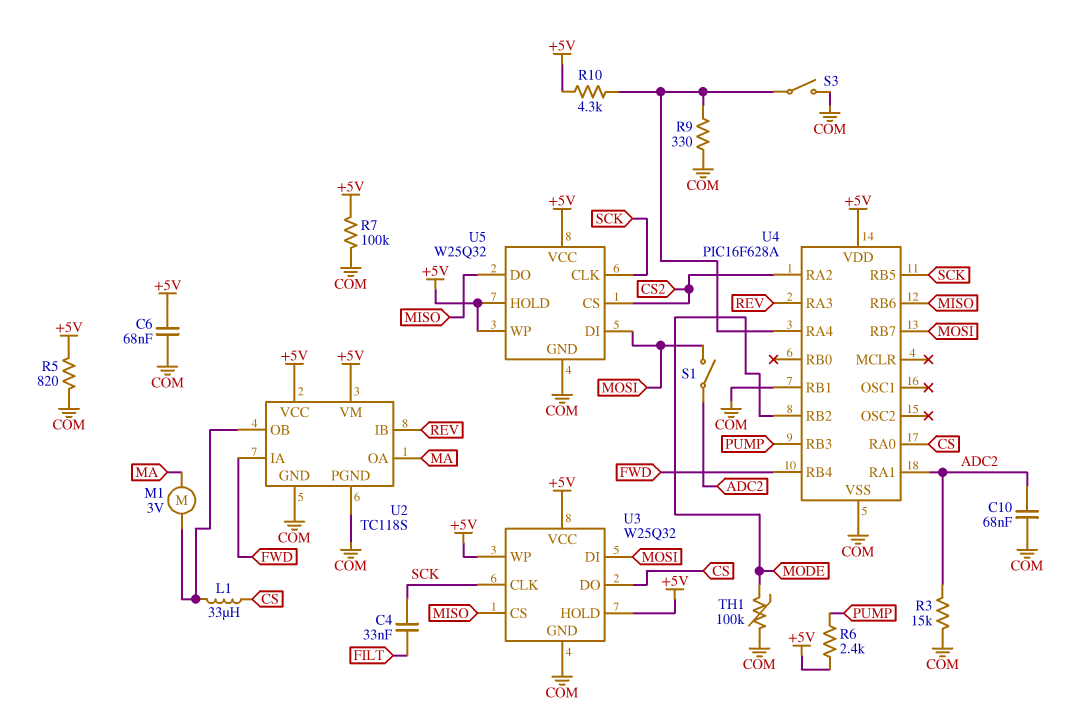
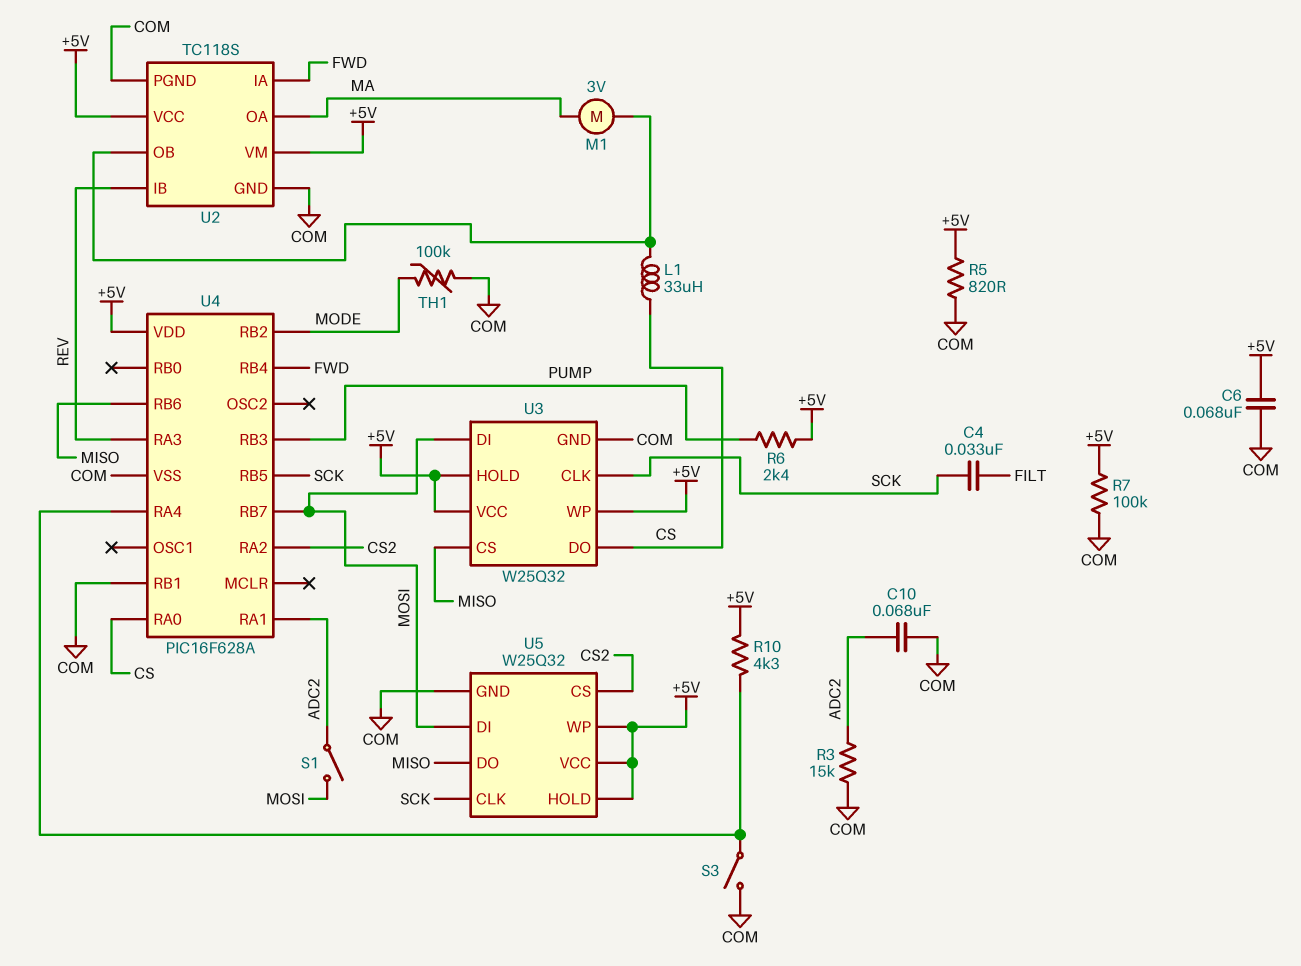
R9: 330 (COM, U4/RA4) -> none

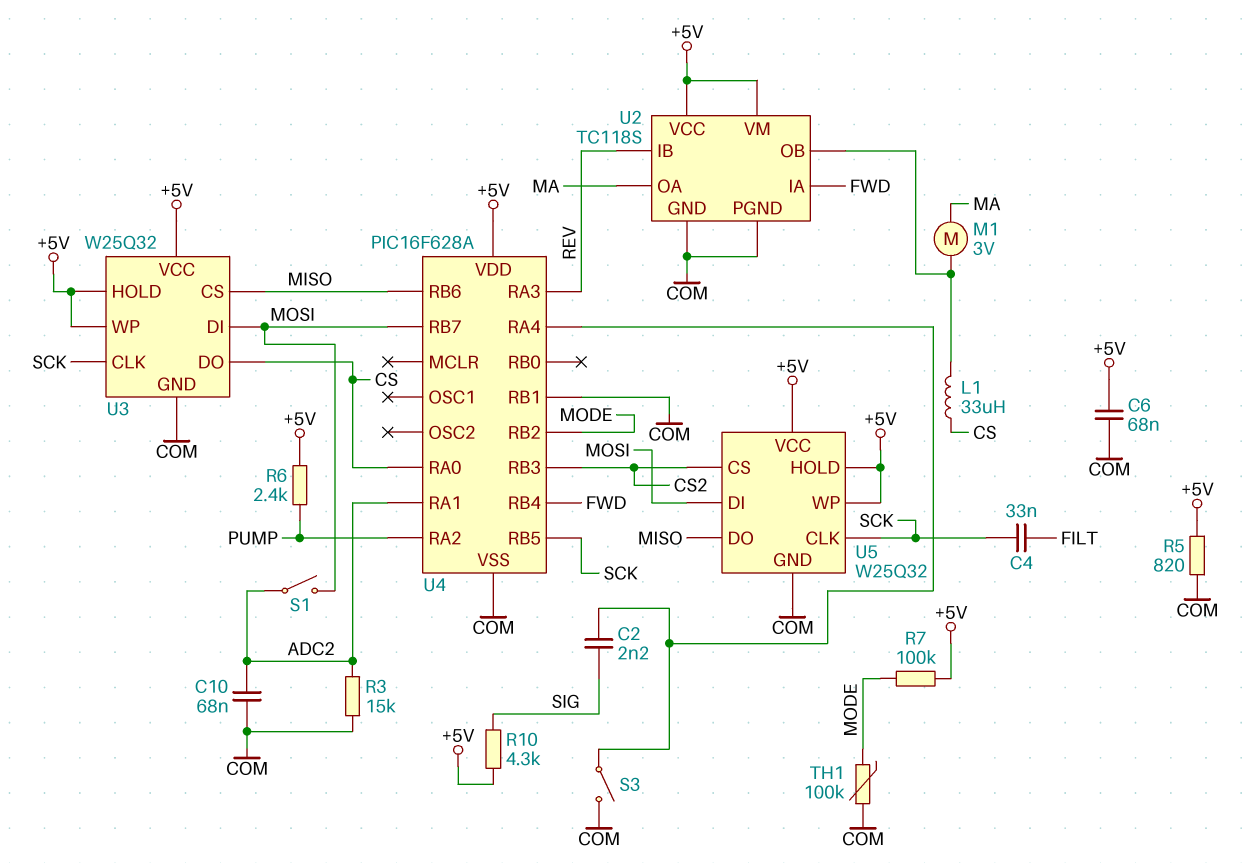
C2: none -> 2.2nF (SIG, U4/RA4)
R7: 100k (+5V, COM) -> 100k (+5V, MODE)
R10: 4.3k (+5V, U4/RA4) -> 4.3k (+5V, SIG)
U4 pin RA2: CS2 -> PUMP
U4 pin RB3: PUMP -> CS2

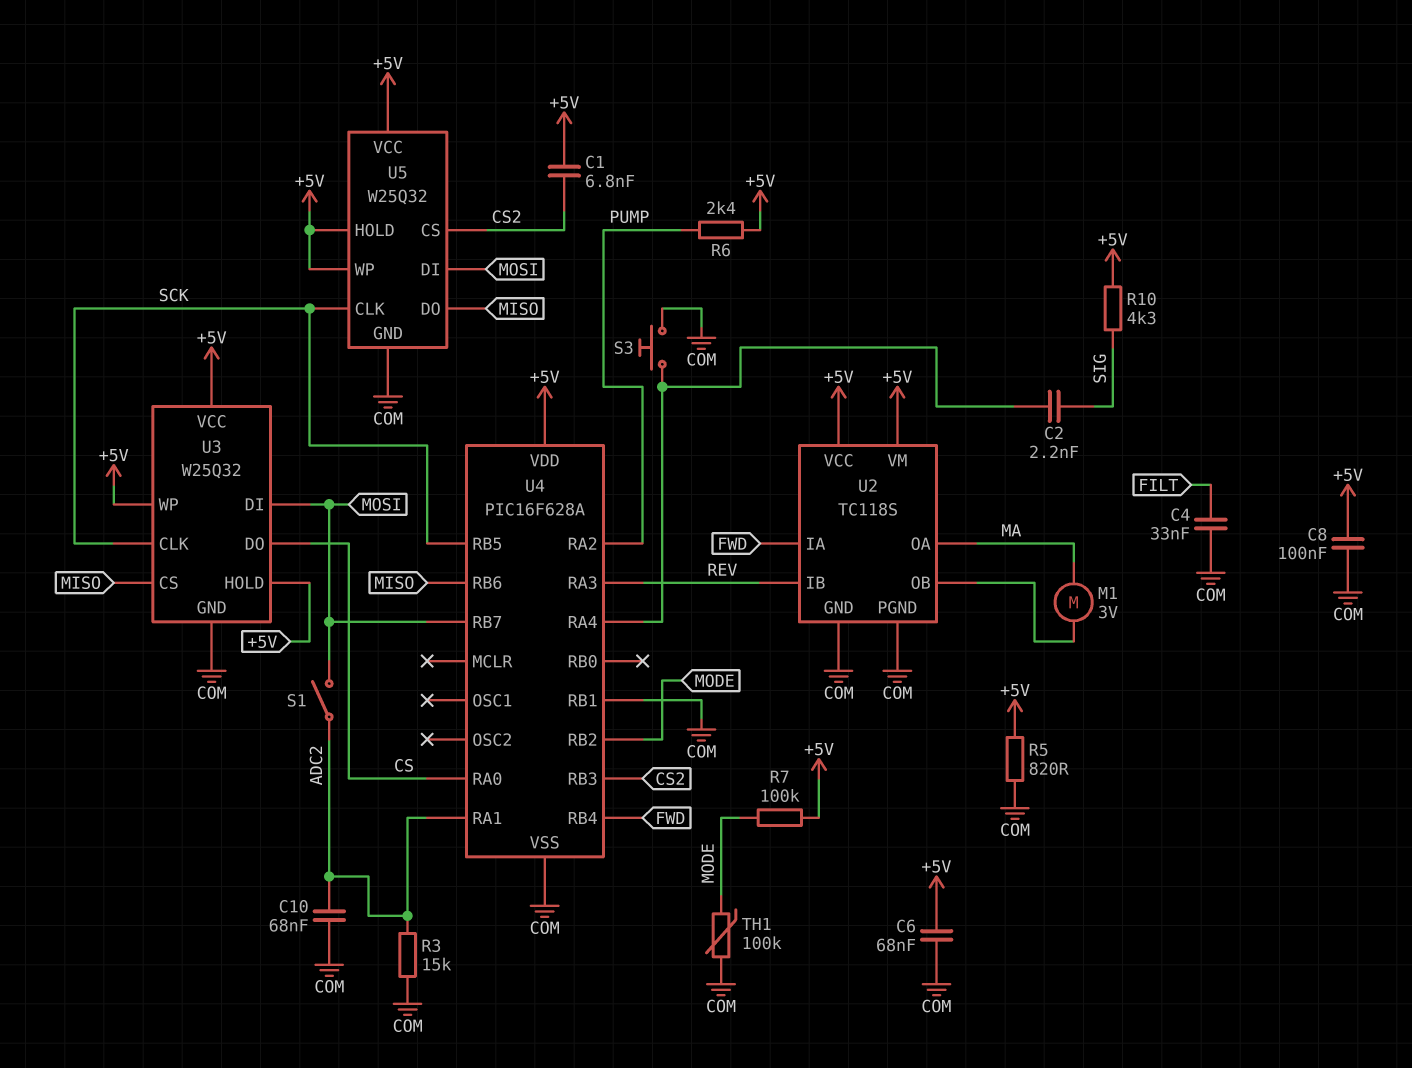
C1: none -> 6.8nF (+5V, CS2)
C4: 33nF (FILT, SCK) -> 33nF (COM, FILT)
C8: none -> 100nF (+5V, COM)
L1: 33uH (CS, U2/OB) -> none
S3: switch (COM, U4/RA4) -> button (COM, U4/RA4)

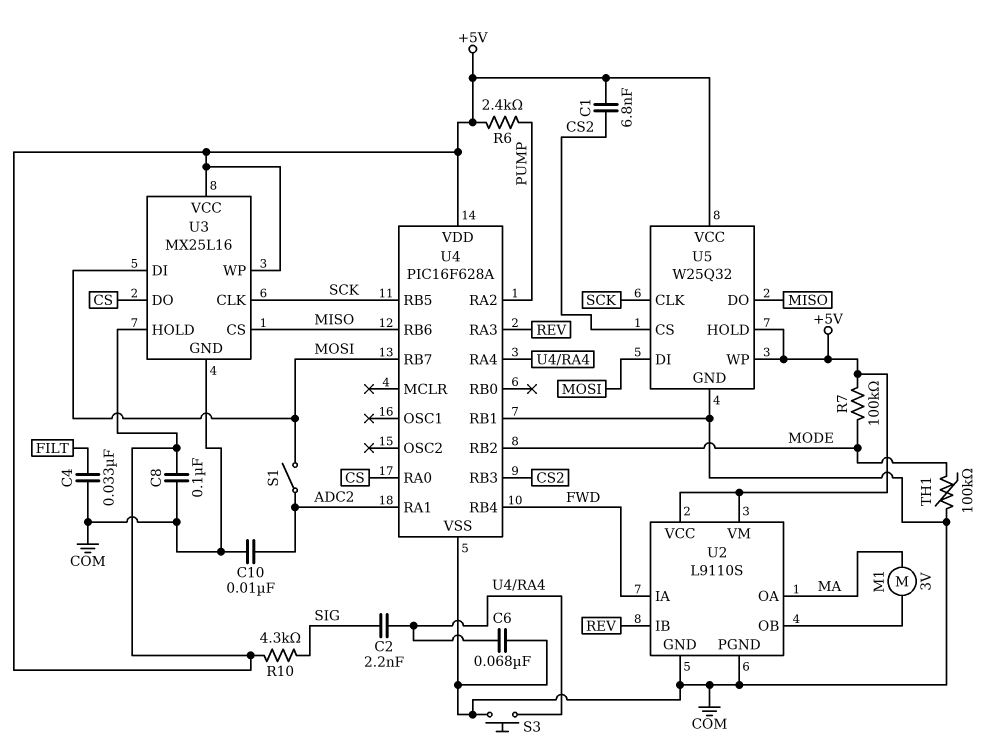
C6: 68nF (+5V, COM) -> 68nF (COM, U4/RA4)
C10: 68nF (ADC2, COM) -> 10nF (ADC2, COM)
R3: 15k (ADC2, COM) -> none
R5: 820 (+5V, COM) -> none
U2: TC118S -> L9110S
U3: W25Q32 -> MX25L16

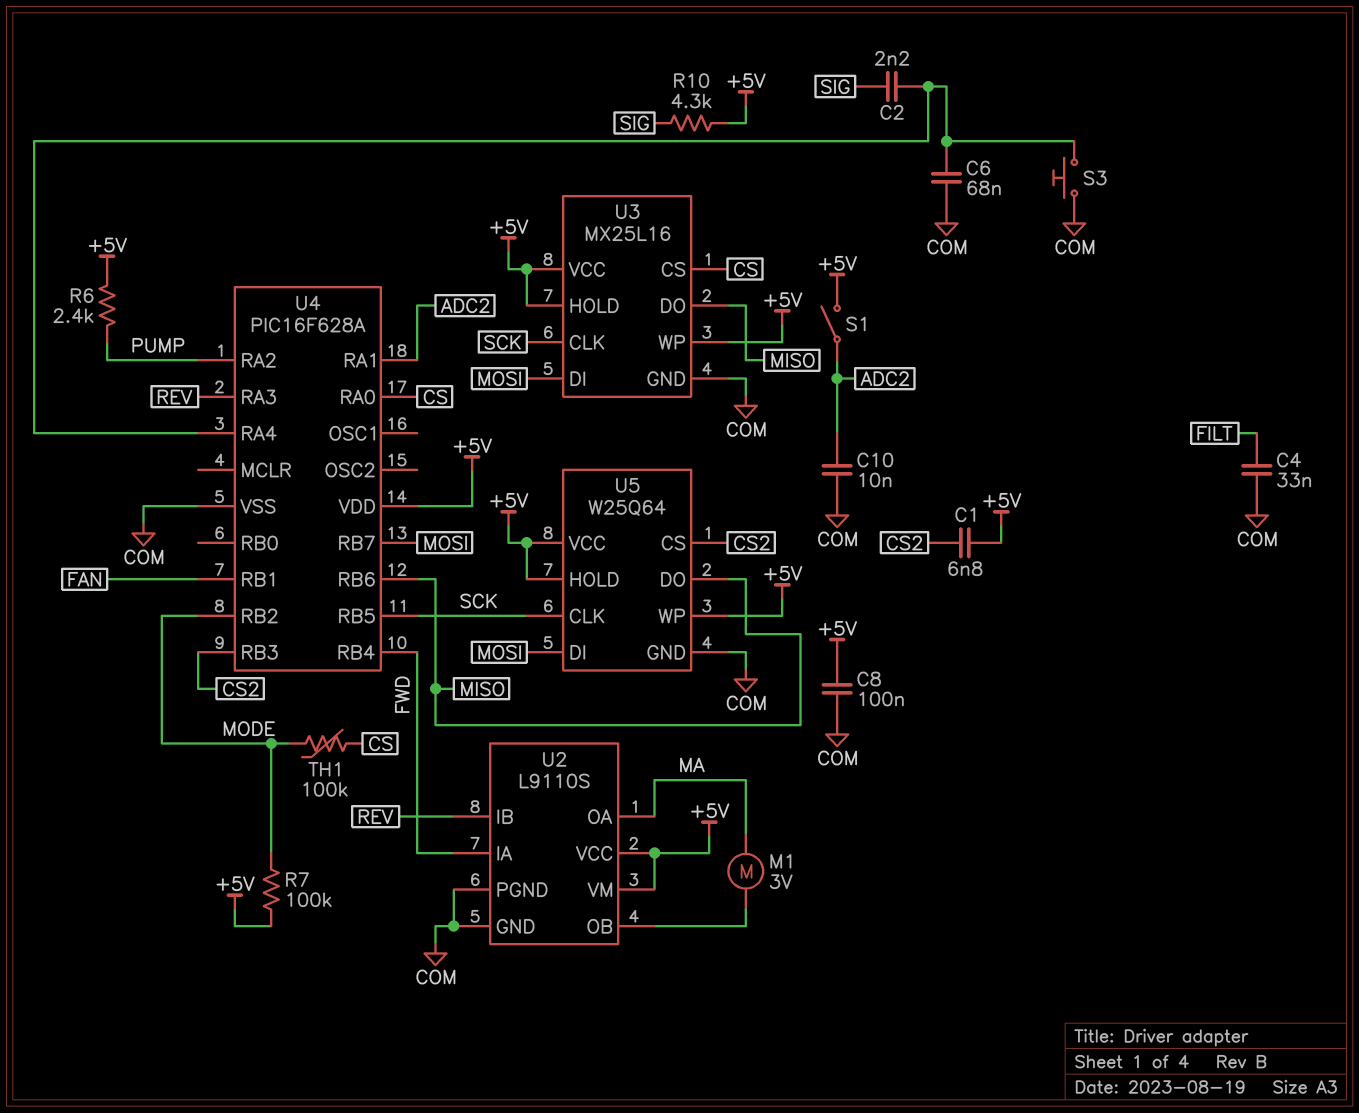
S1: switch (ADC2, MOSI) -> switch (+5V, ADC2)
TH1: 100k (COM, MODE) -> 100k (CS, MODE)
U3 pin CS: MISO -> CS
U3 pin DO: CS -> MISO
U4 pin RB1: COM -> FAN
U5: W25Q32 -> W25Q64

